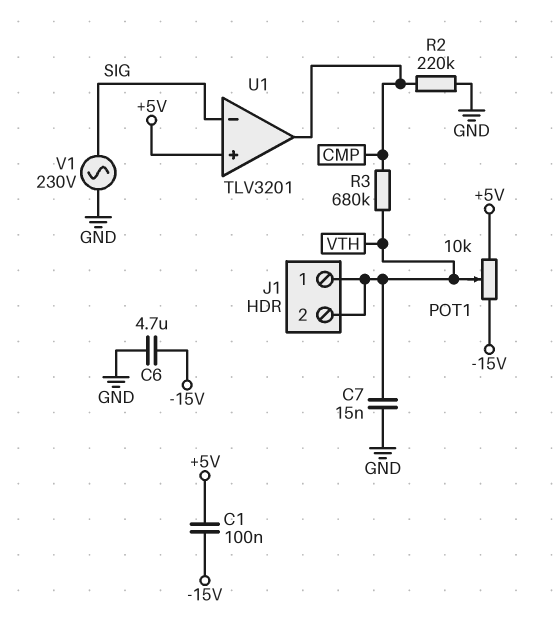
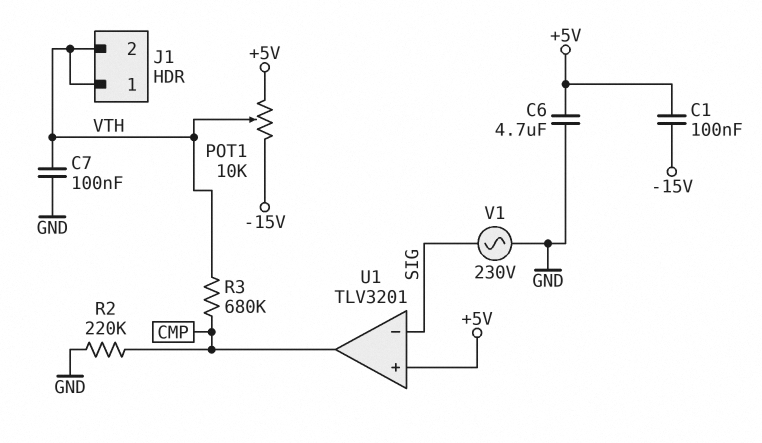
C6: 4.7uF (-15V, GND) -> 4.7uF (+5V, GND)
C7: 15nF (GND, VTH) -> 100nF (GND, VTH)

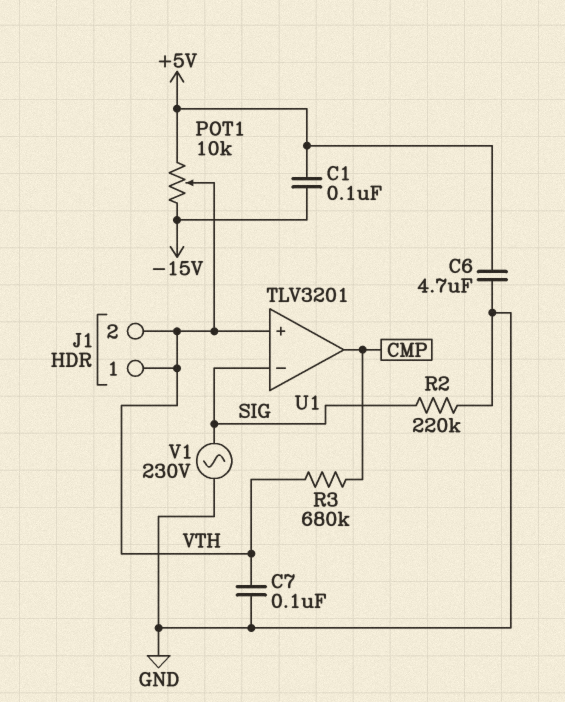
R2: 220k (CMP, GND) -> 220k (GND, SIG)
U1 pin in+: +5V -> VTH

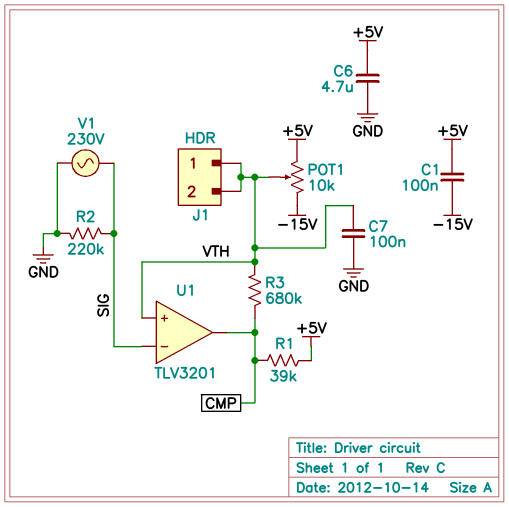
R1: none -> 39k (+5V, CMP)

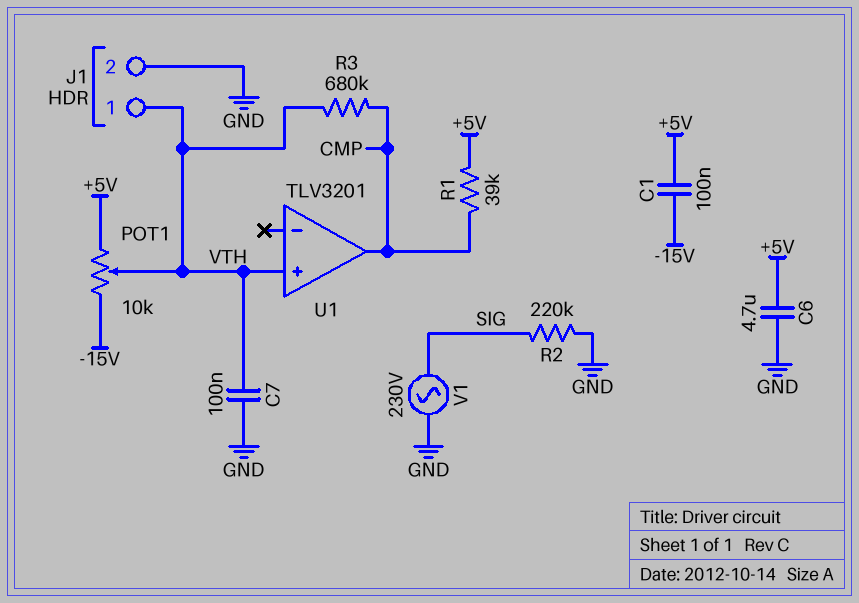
J1 pin 2: VTH -> GND
U1 pin in-: SIG -> none

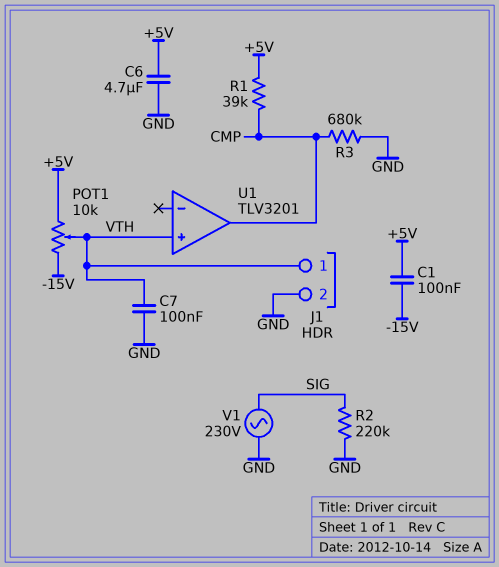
R3: 680k (CMP, VTH) -> 680k (CMP, GND)

